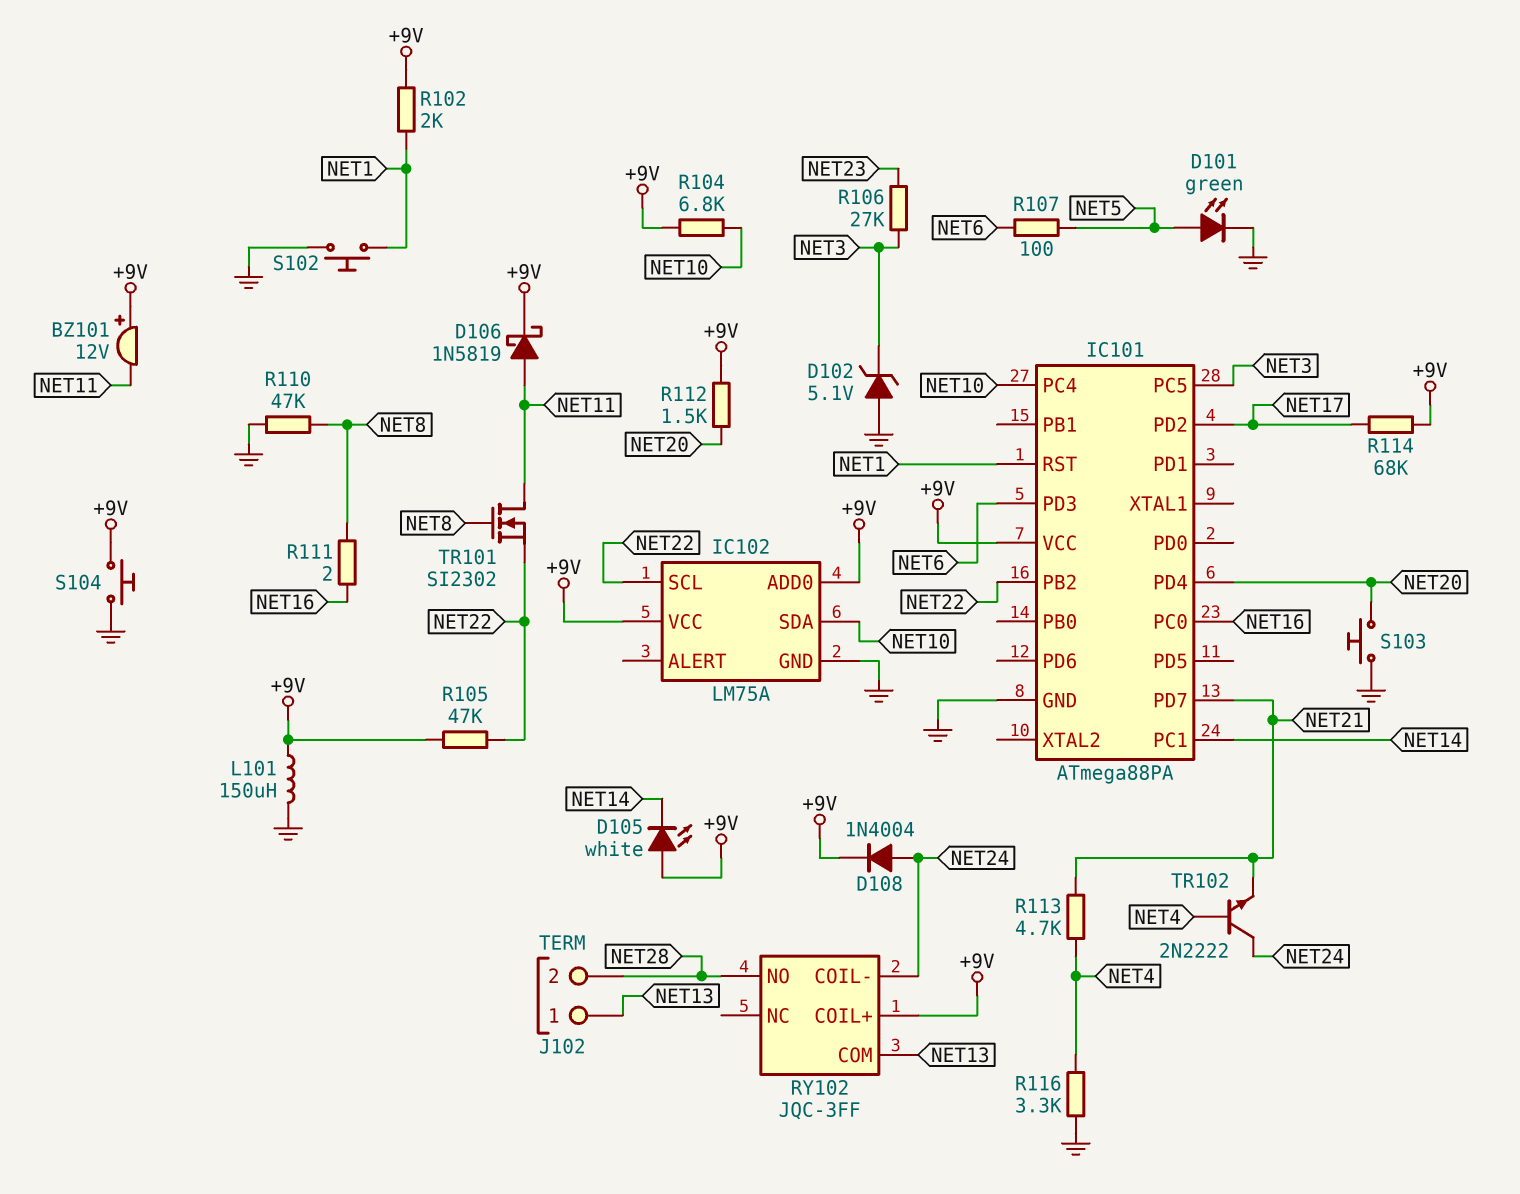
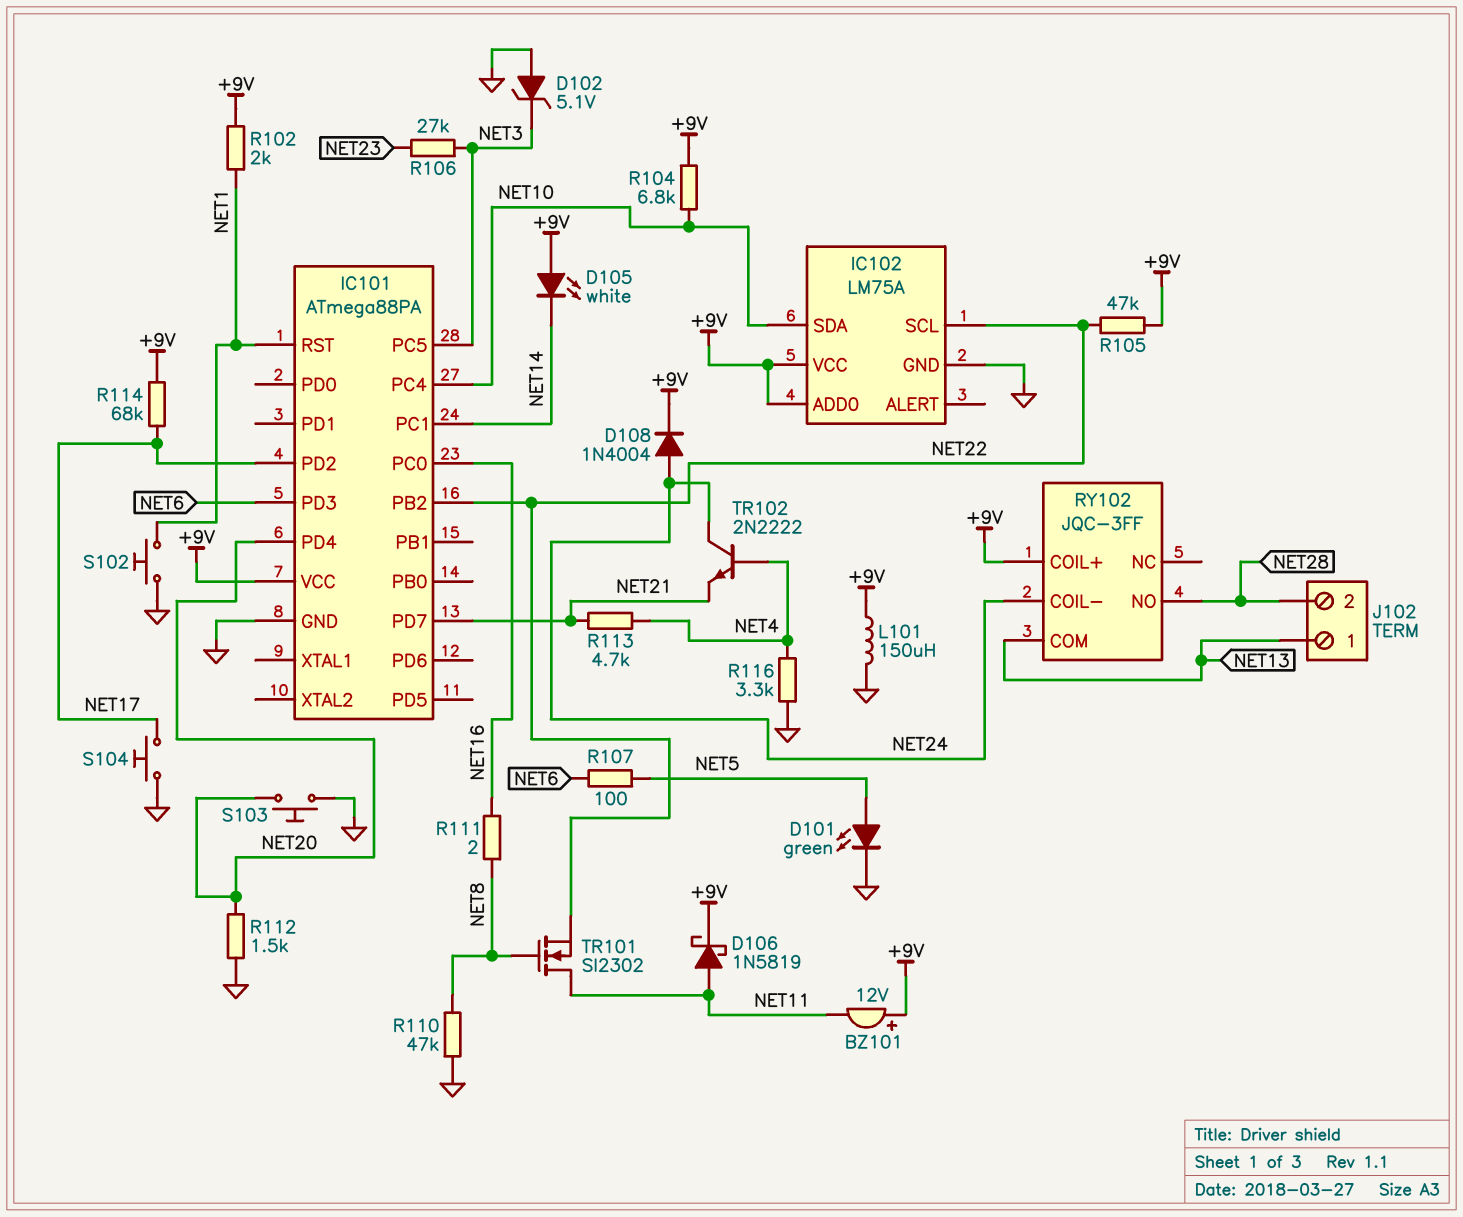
R112: 1.5k (+9V, NET20) -> 1.5k (GND, NET20)
S104: button (+9V, GND) -> button (GND, NET17)

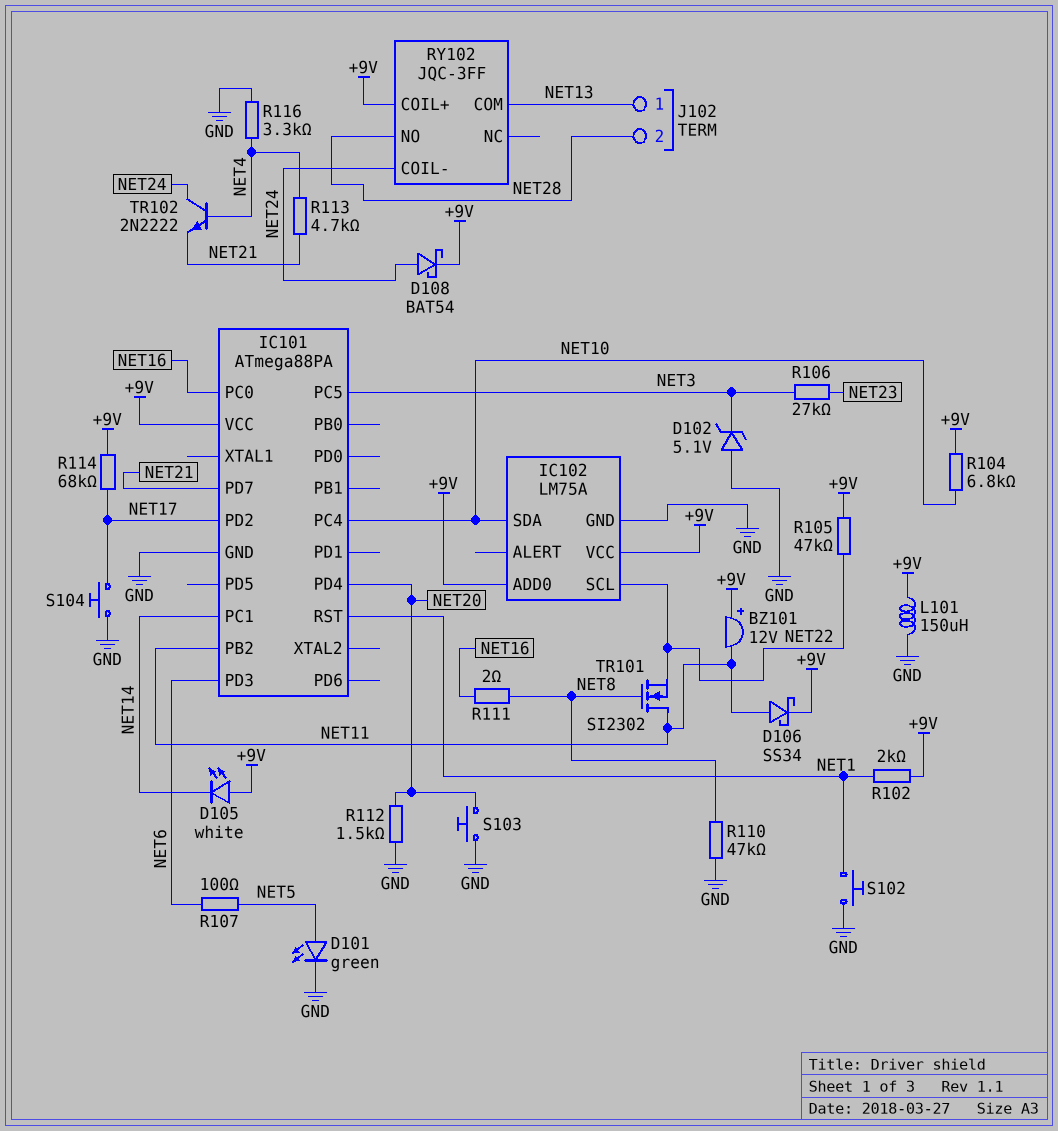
D106: schottky 1N5819 (A NET11, K +9V) -> schottky SS34 (A NET11, K +9V)
D108: diode 1N4004 (A NET24, K +9V) -> schottky BAT54 (A NET24, K +9V)
IC101 pin PB2: NET22 -> NET11

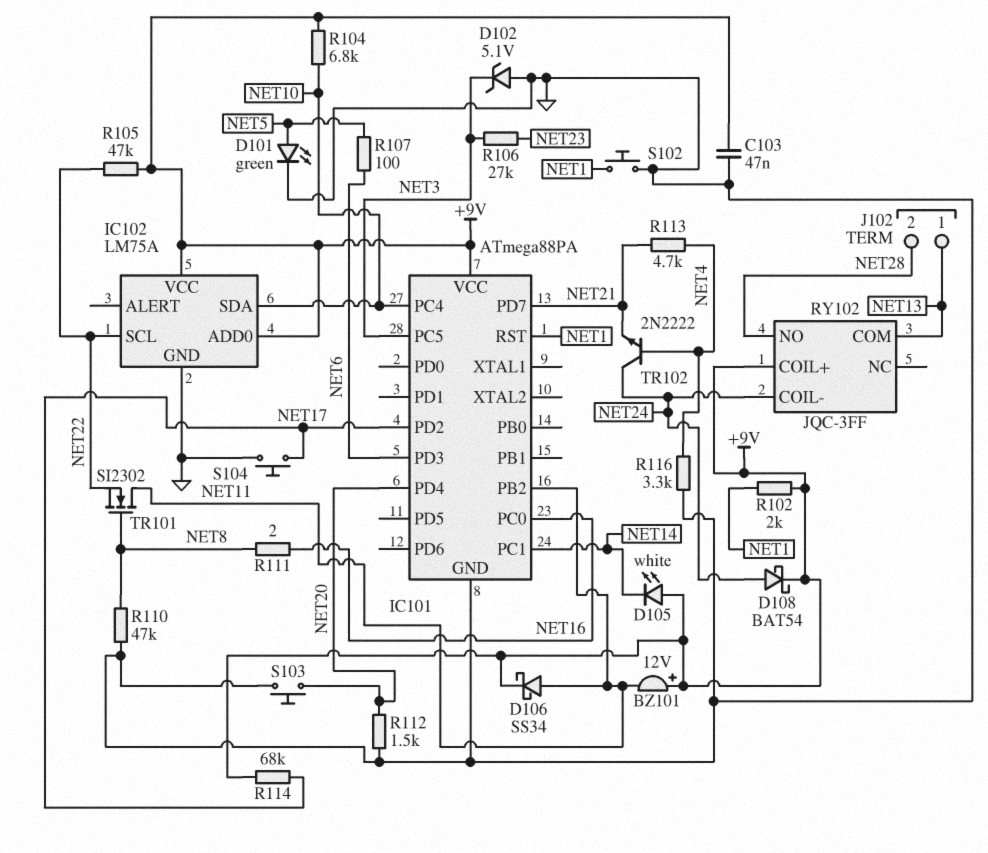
C103: none -> 47nF (+9V, GND)
L101: 150uH (+9V, GND) -> none

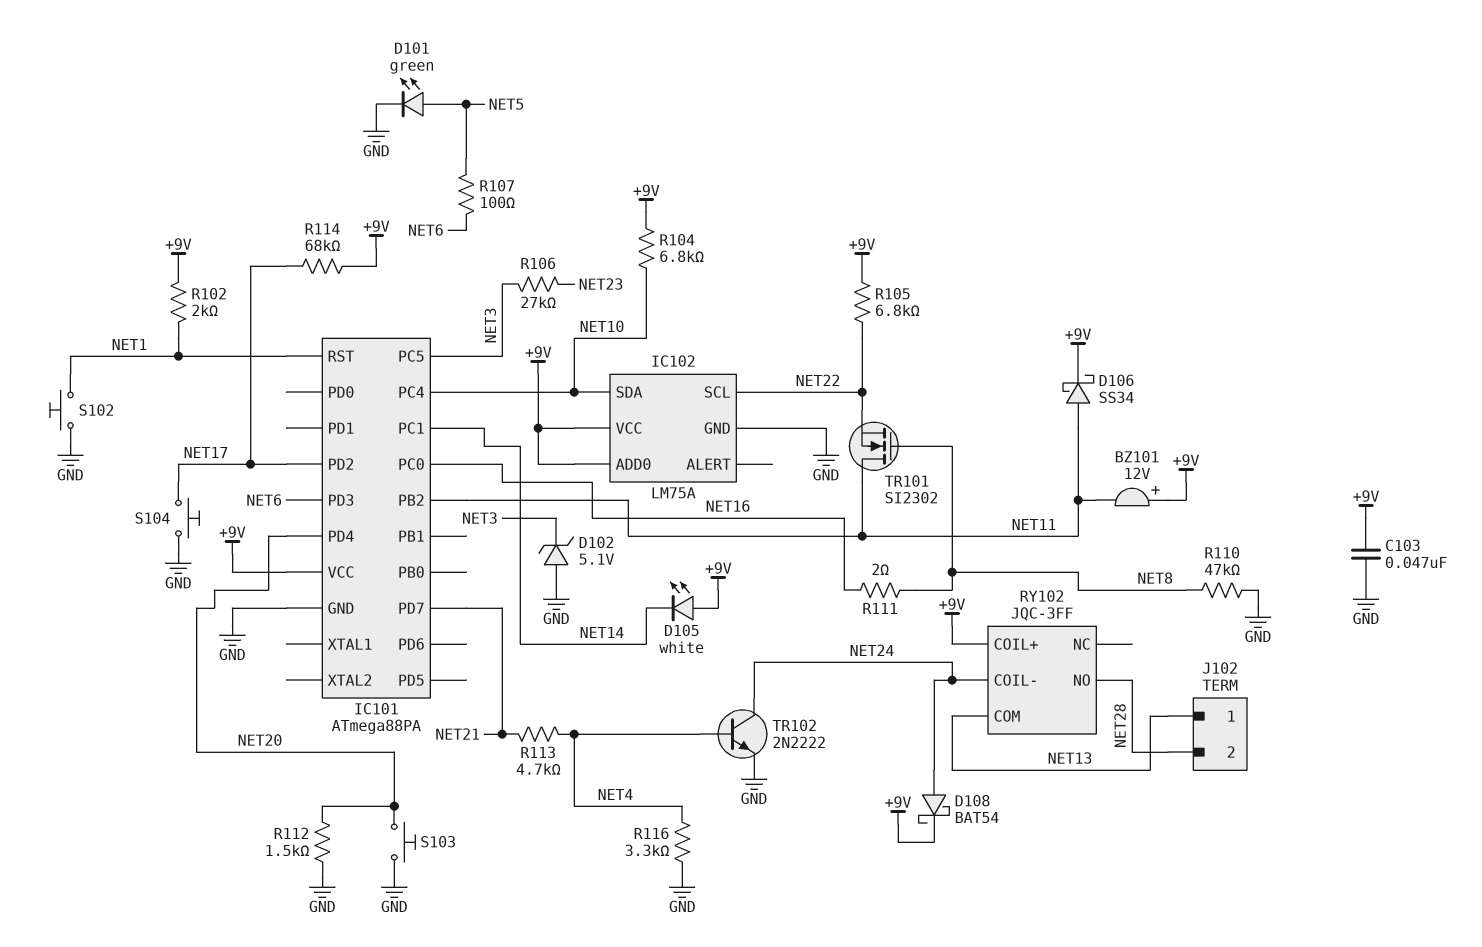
R105: 47k (+9V, NET22) -> 6.8k (+9V, NET22)
TR102: NPN 2N2222 (B NET4, C NET24, E NET21) -> NPN 2N2222 (B NET4, C NET24, E GND)

